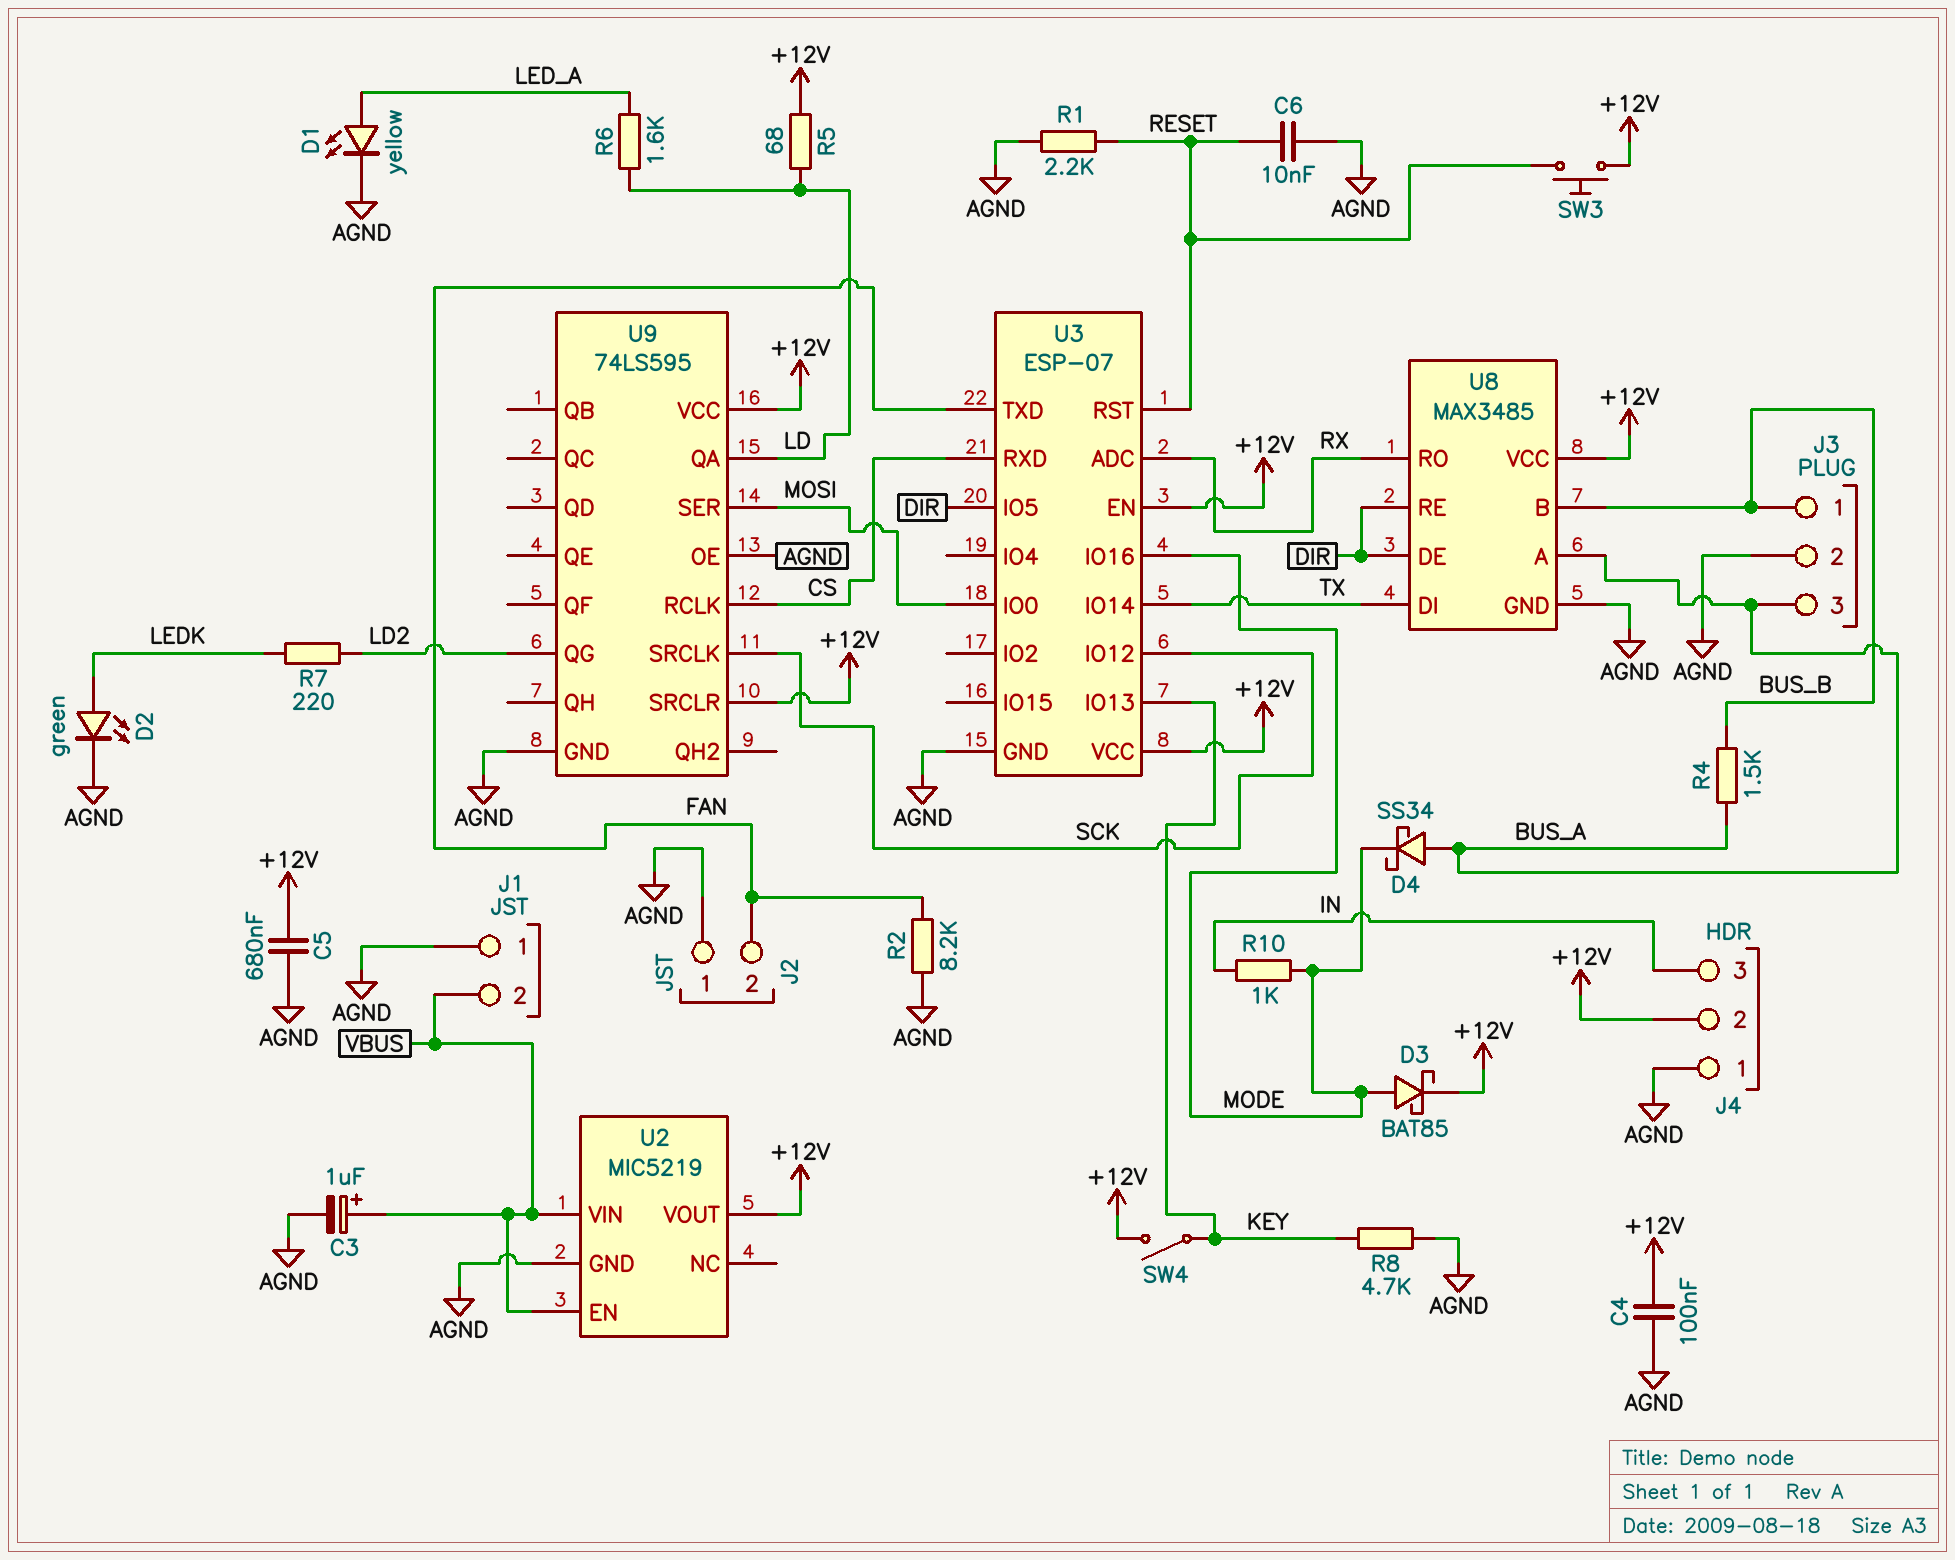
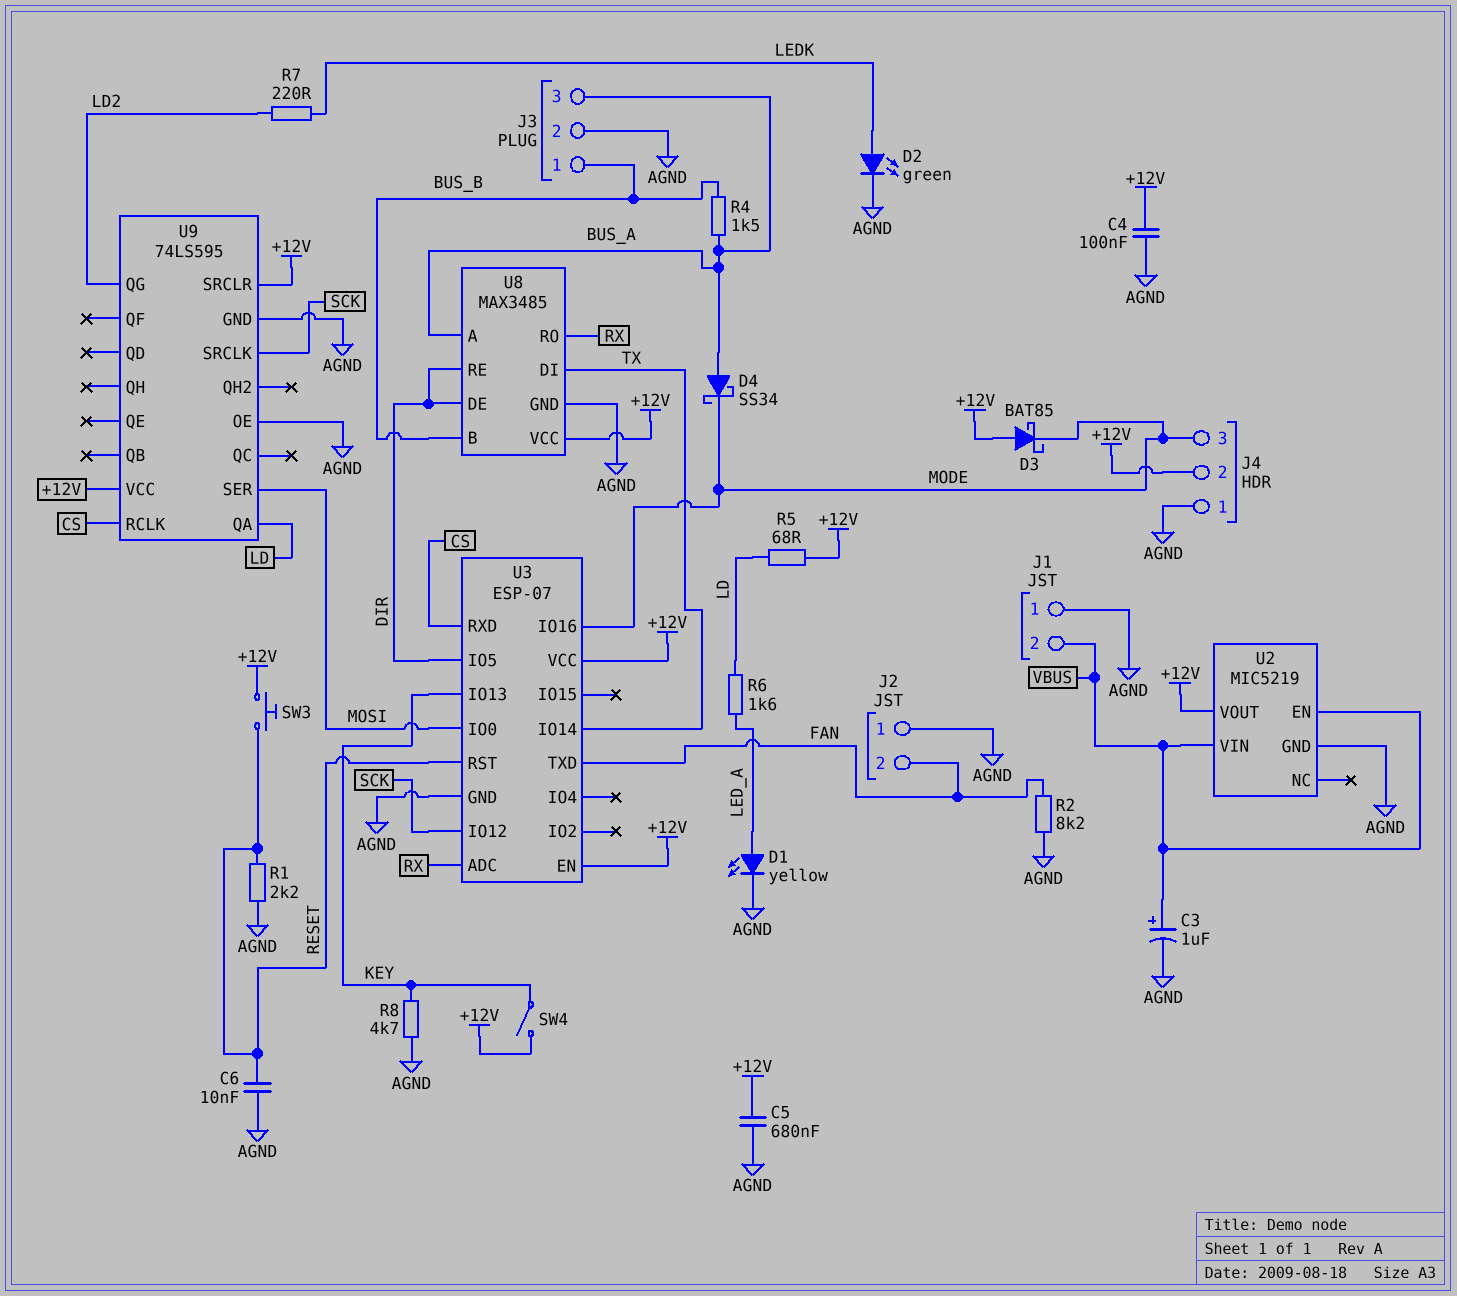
D3: schottky BAT85 (A MODE, K +12V) -> schottky BAT85 (A +12V, K MODE)
J4 pin 3: IN -> MODE
R10: 1k (IN, MODE) -> none

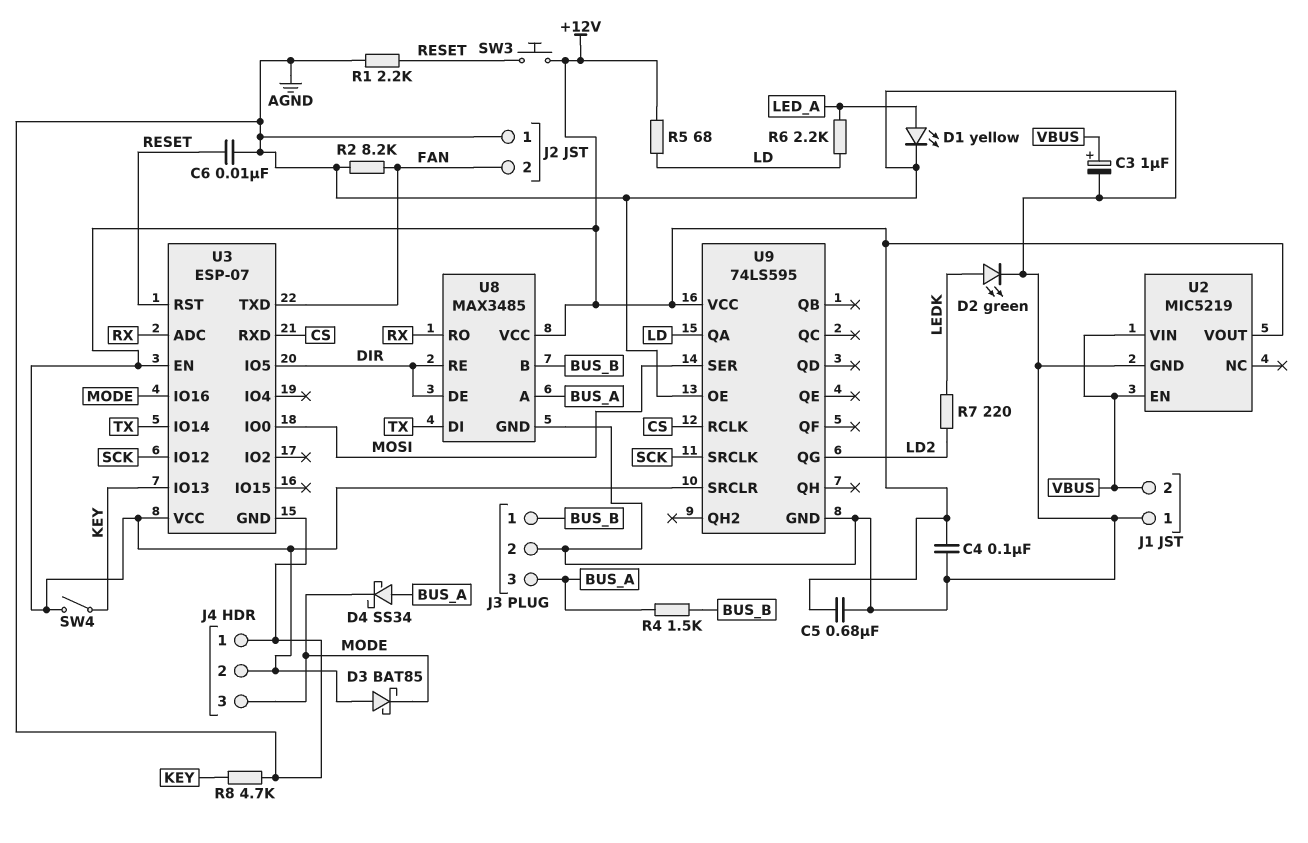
R6: 1.6k (LD, LED_A) -> 2.2k (LD, LED_A)

